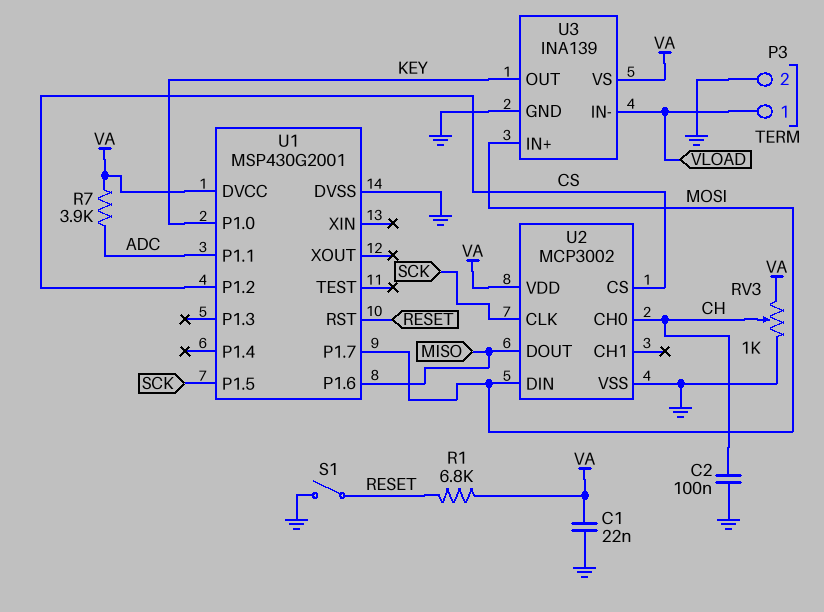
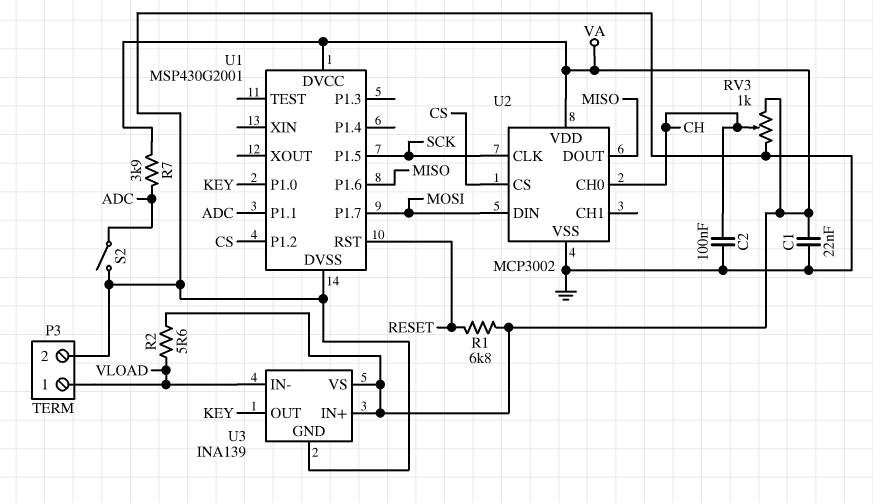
R2: none -> 5.6 (VA, VLOAD)
S1: switch (GND, RESET) -> none
S2: none -> switch (ADC, GND)
U3 pin IN+: MOSI -> VA

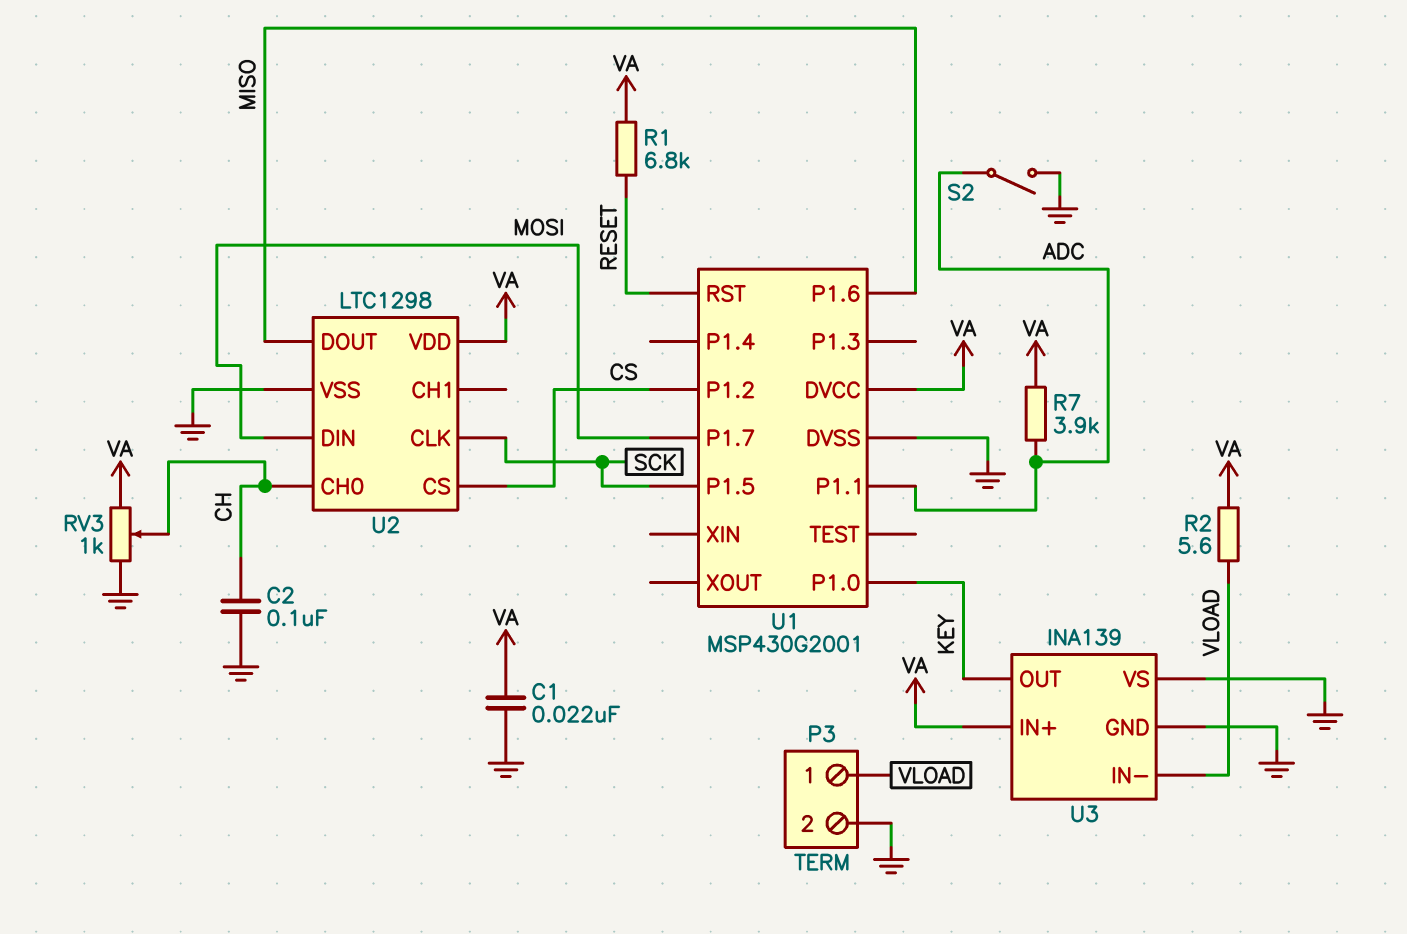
U2: MCP3002 -> LTC1298
U3 pin VS: VA -> GND

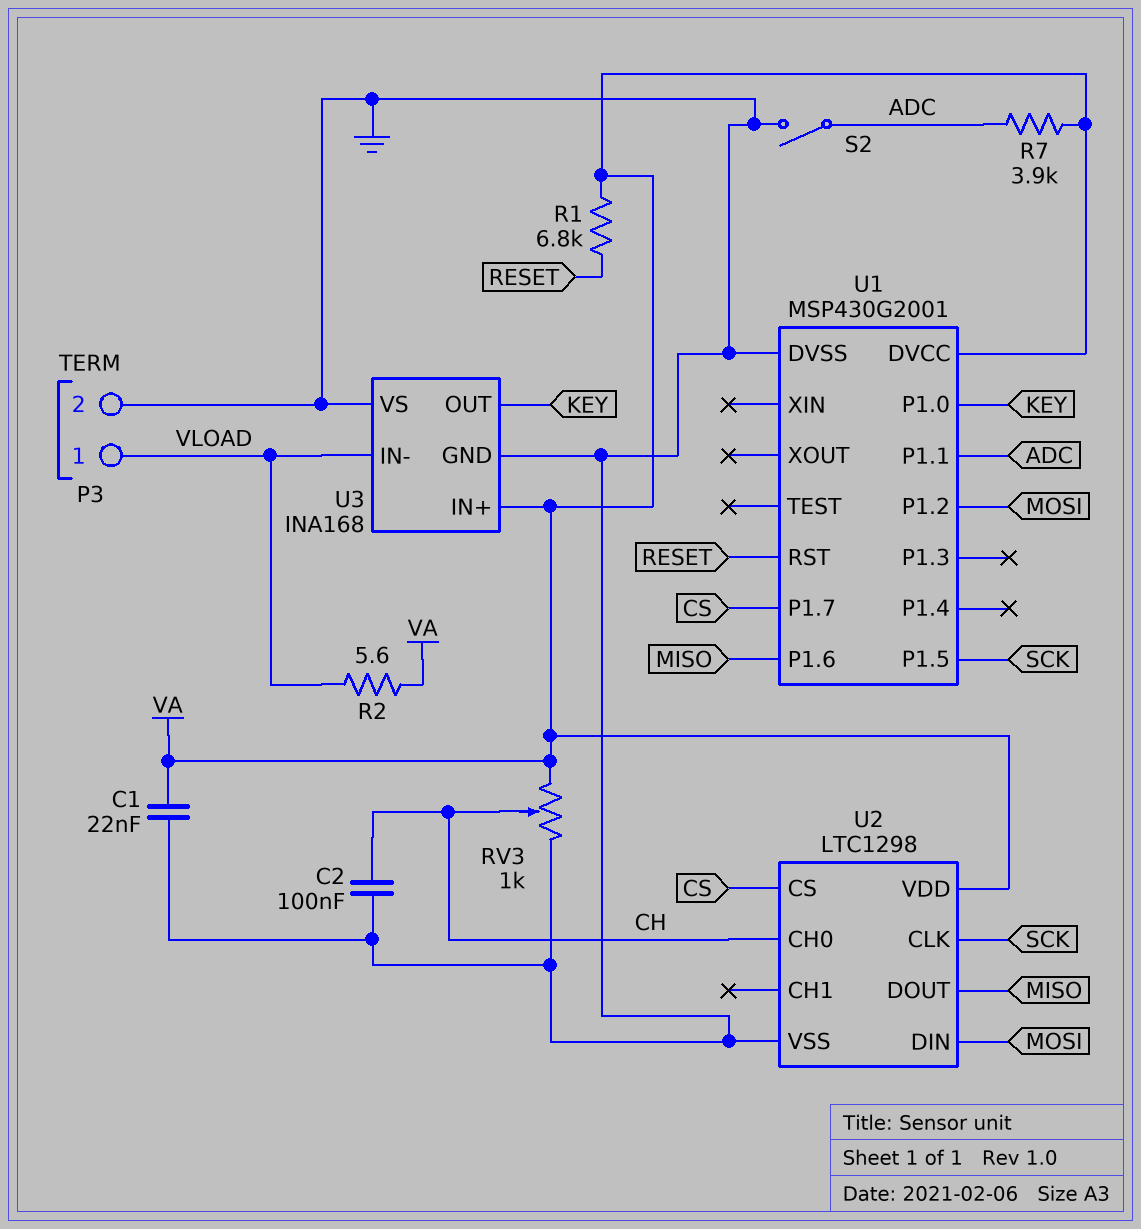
U1 pin P1.2: CS -> MOSI
U1 pin P1.7: MOSI -> CS
U3: INA139 -> INA168

